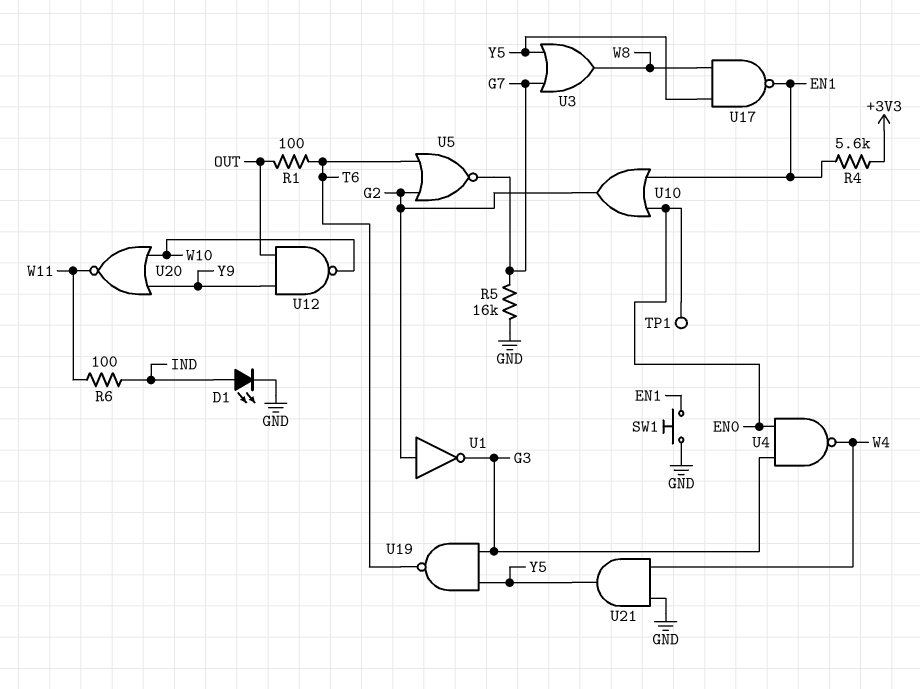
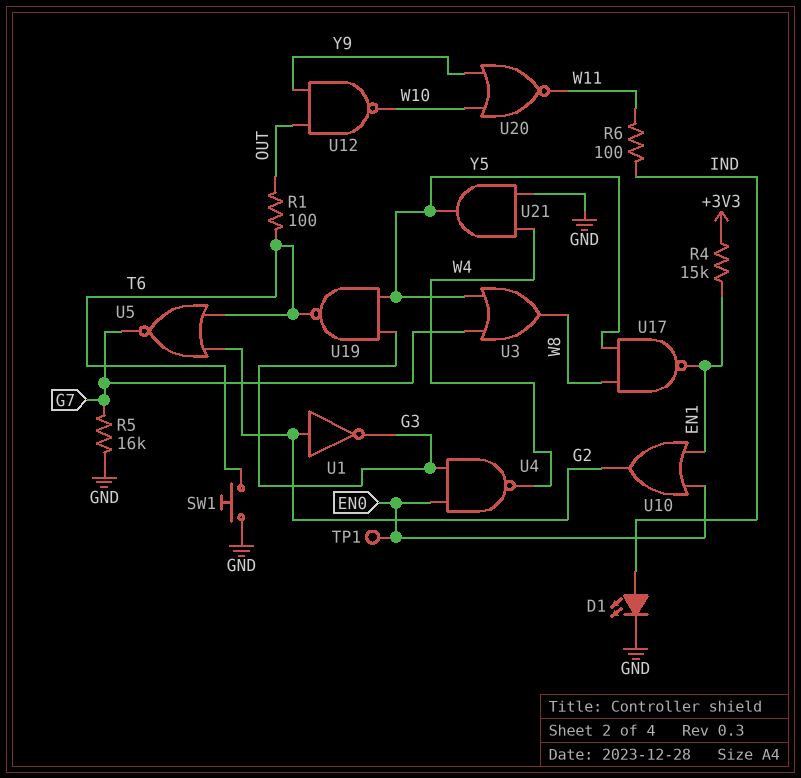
R4: 5.6k (+3V3, EN1) -> 15k (+3V3, EN1)
SW1: button (EN1, GND) -> button (GND, T6)

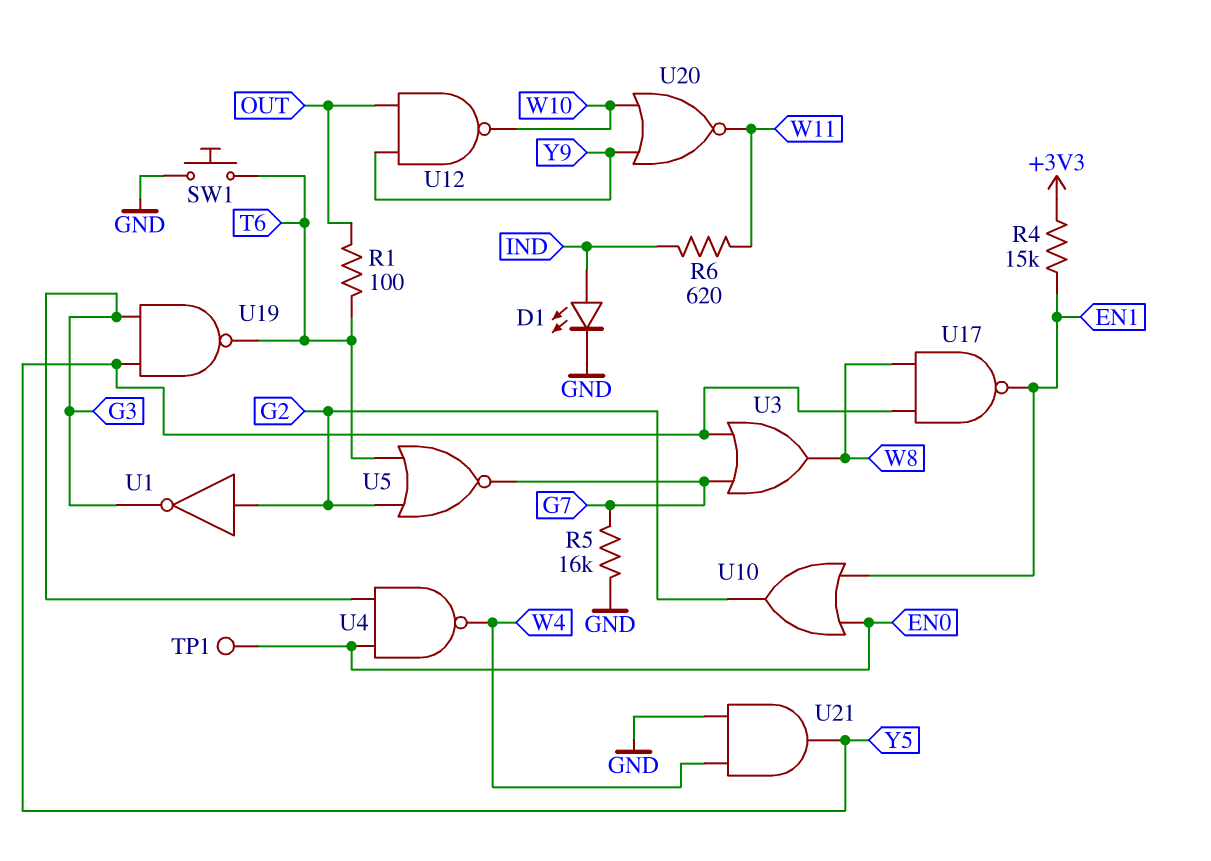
R6: 100 (IND, W11) -> 620 (IND, W11)

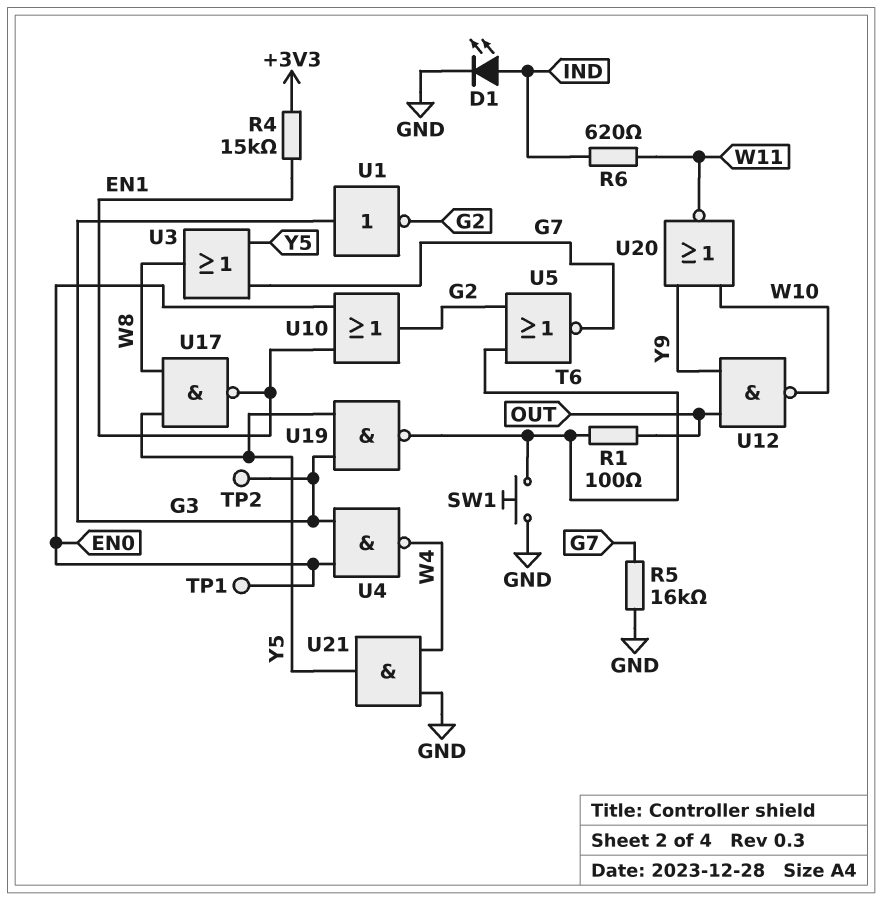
TP2: none -> test point (G3)
U1: NOT (in G2, out G3) -> NOT (in G3, out G2)

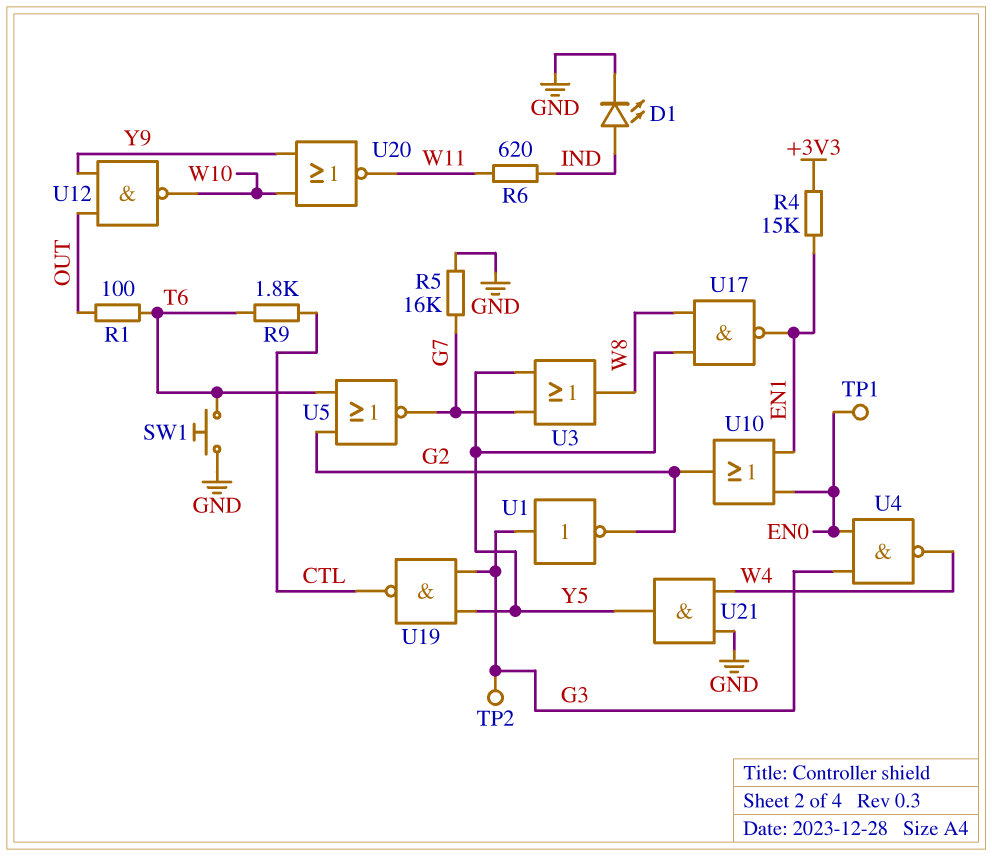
R9: none -> 1.8k (CTL, T6)
U19: NAND (in G3, in Y5, out T6) -> NAND (in G3, in Y5, out CTL)

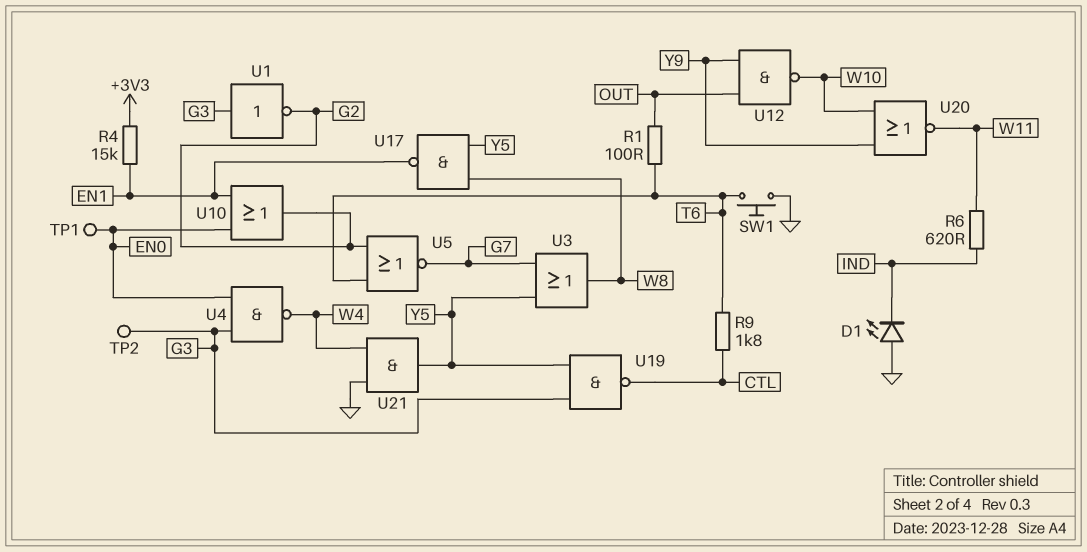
D1: LED (A IND, K GND) -> LED (A GND, K IND)
R5: 16k (G7, GND) -> none

